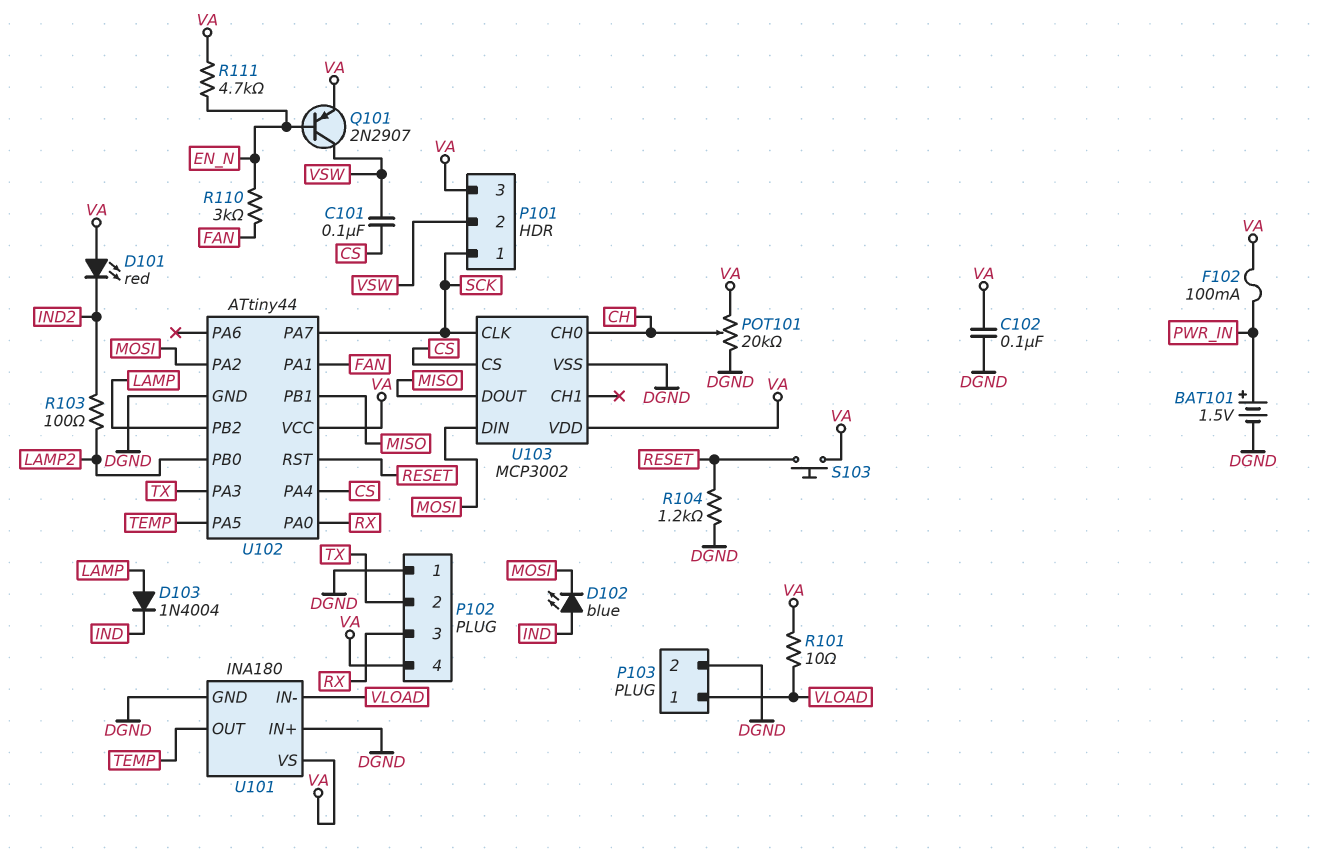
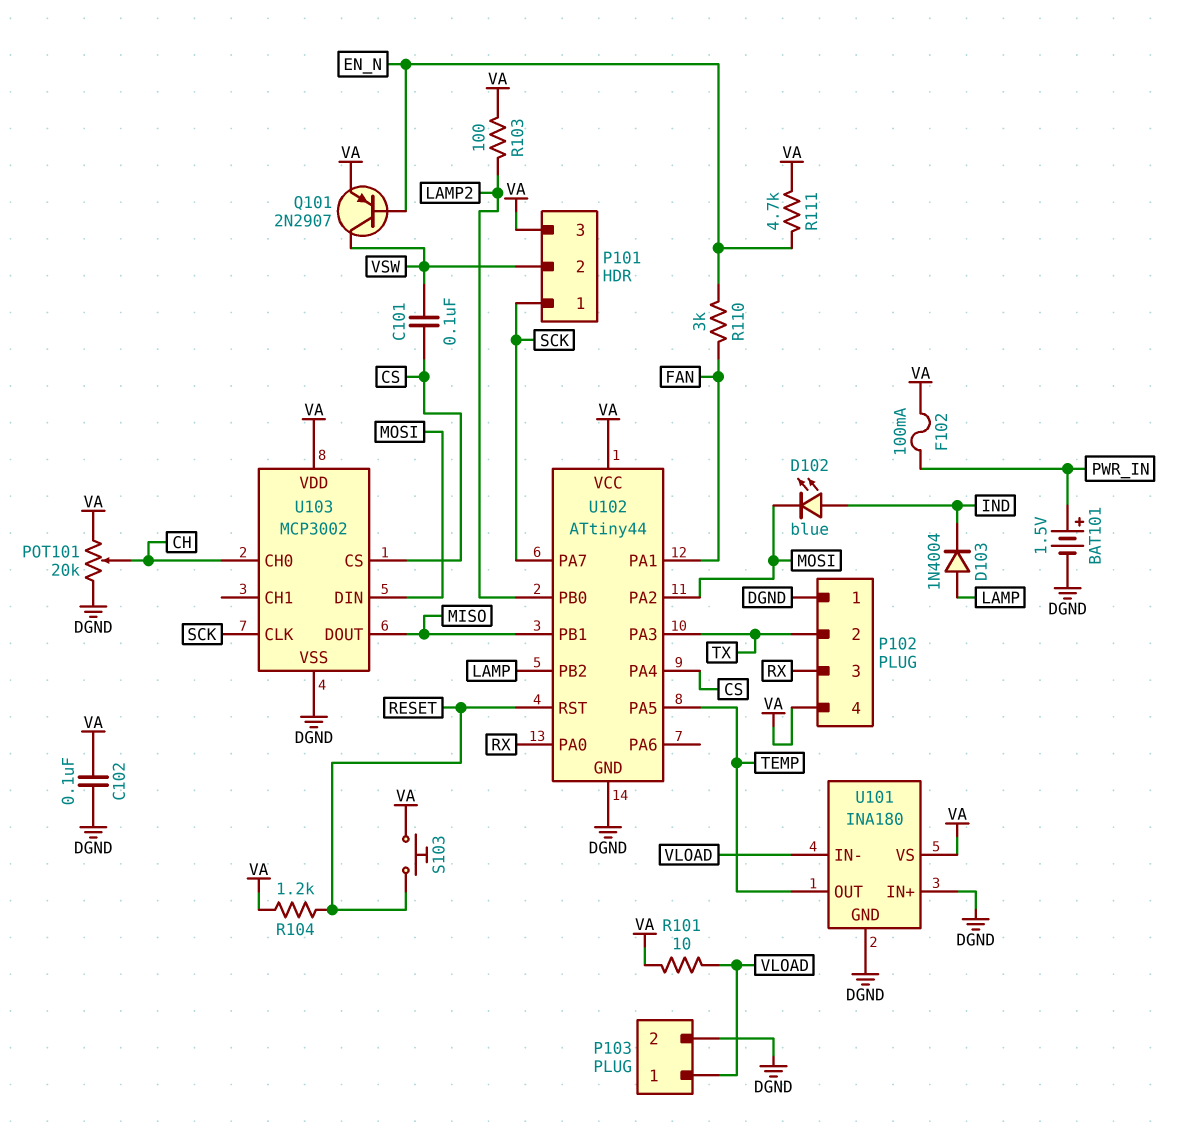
D101: LED red (A VA, K IND2) -> none
R103: 100 (IND2, LAMP2) -> 100 (LAMP2, VA)
R104: 1.2k (DGND, RESET) -> 1.2k (RESET, VA)

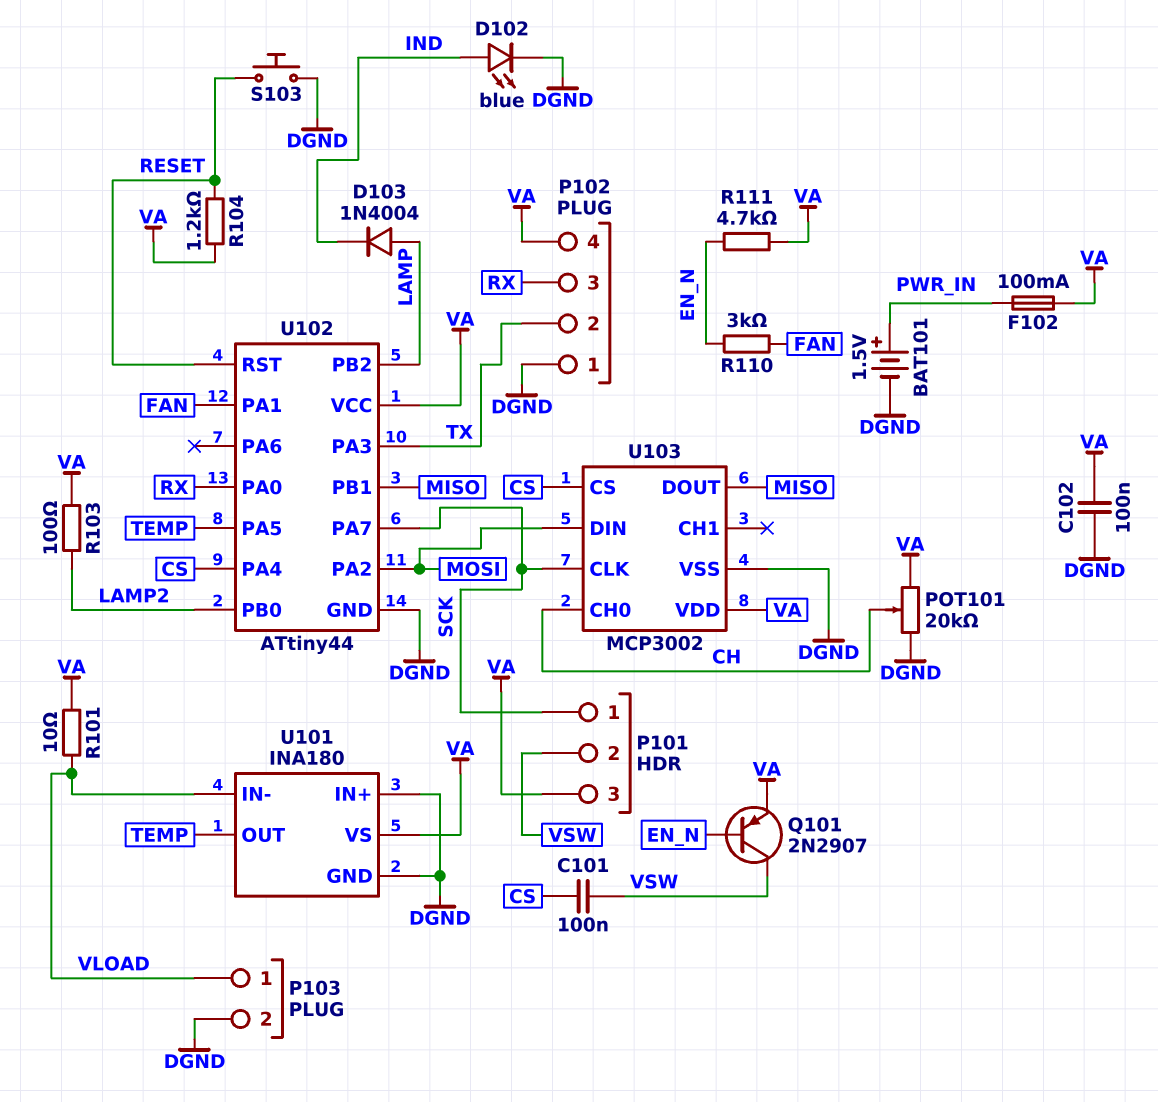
D102: LED blue (A IND, K MOSI) -> LED blue (A IND, K DGND)
S103: button (RESET, VA) -> button (DGND, RESET)

